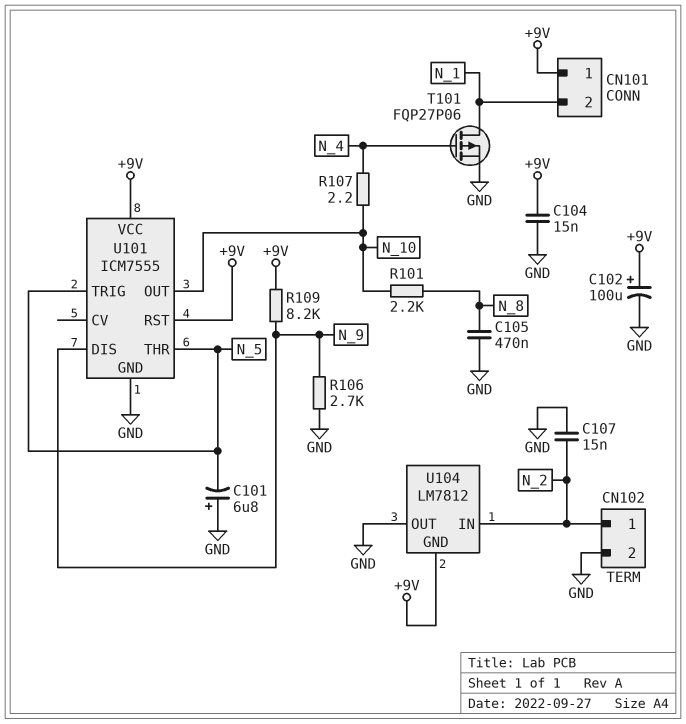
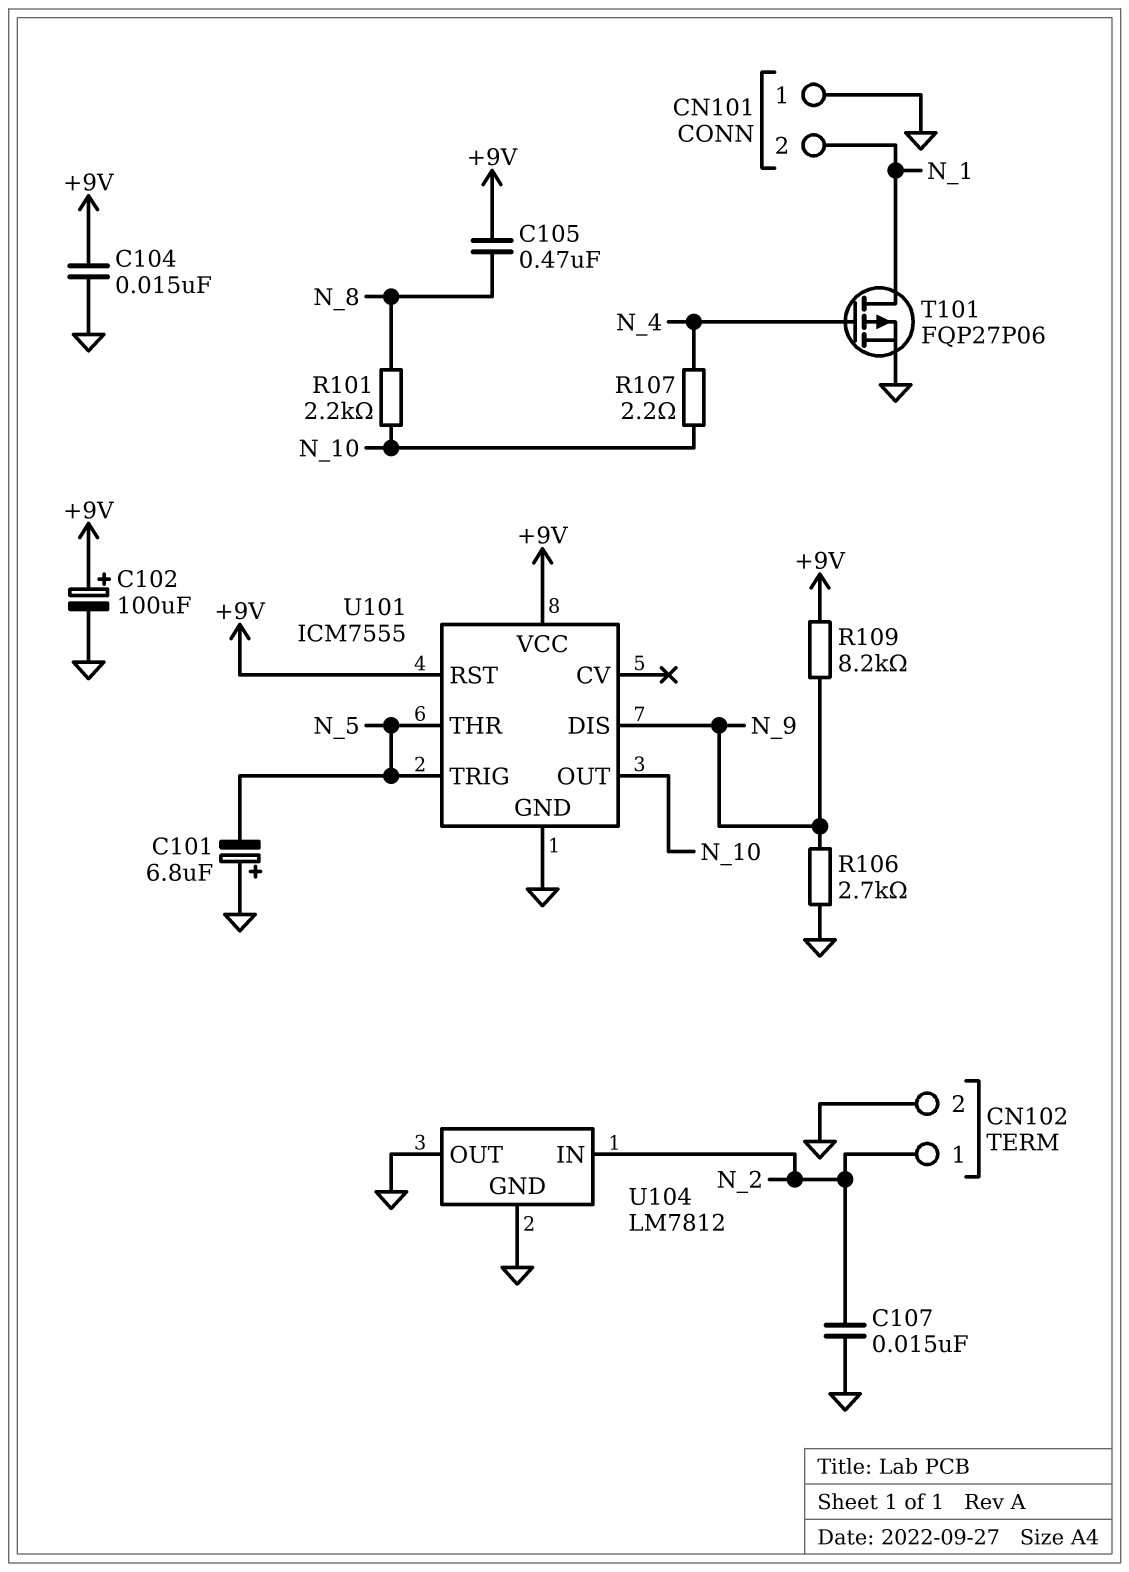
C105: 470nF (GND, N_8) -> 470nF (+9V, N_8)
CN101 pin 1: +9V -> GND
U104 pin GND: +9V -> GND

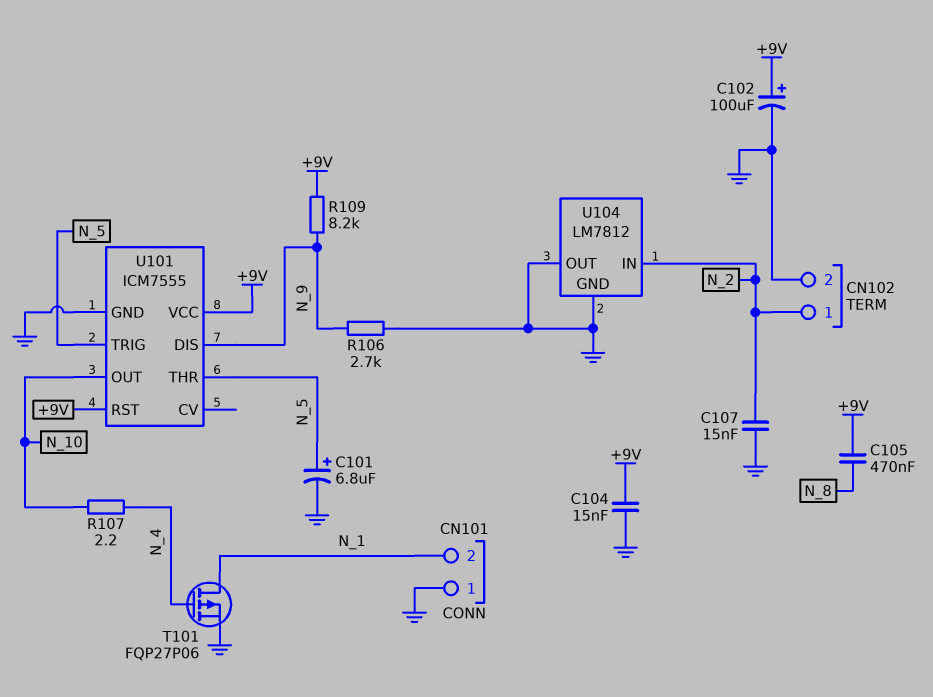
C101: 6.8uF (plus GND, minus N_5) -> 6.8uF (plus N_5, minus GND)
R101: 2.2k (N_8, N_10) -> none

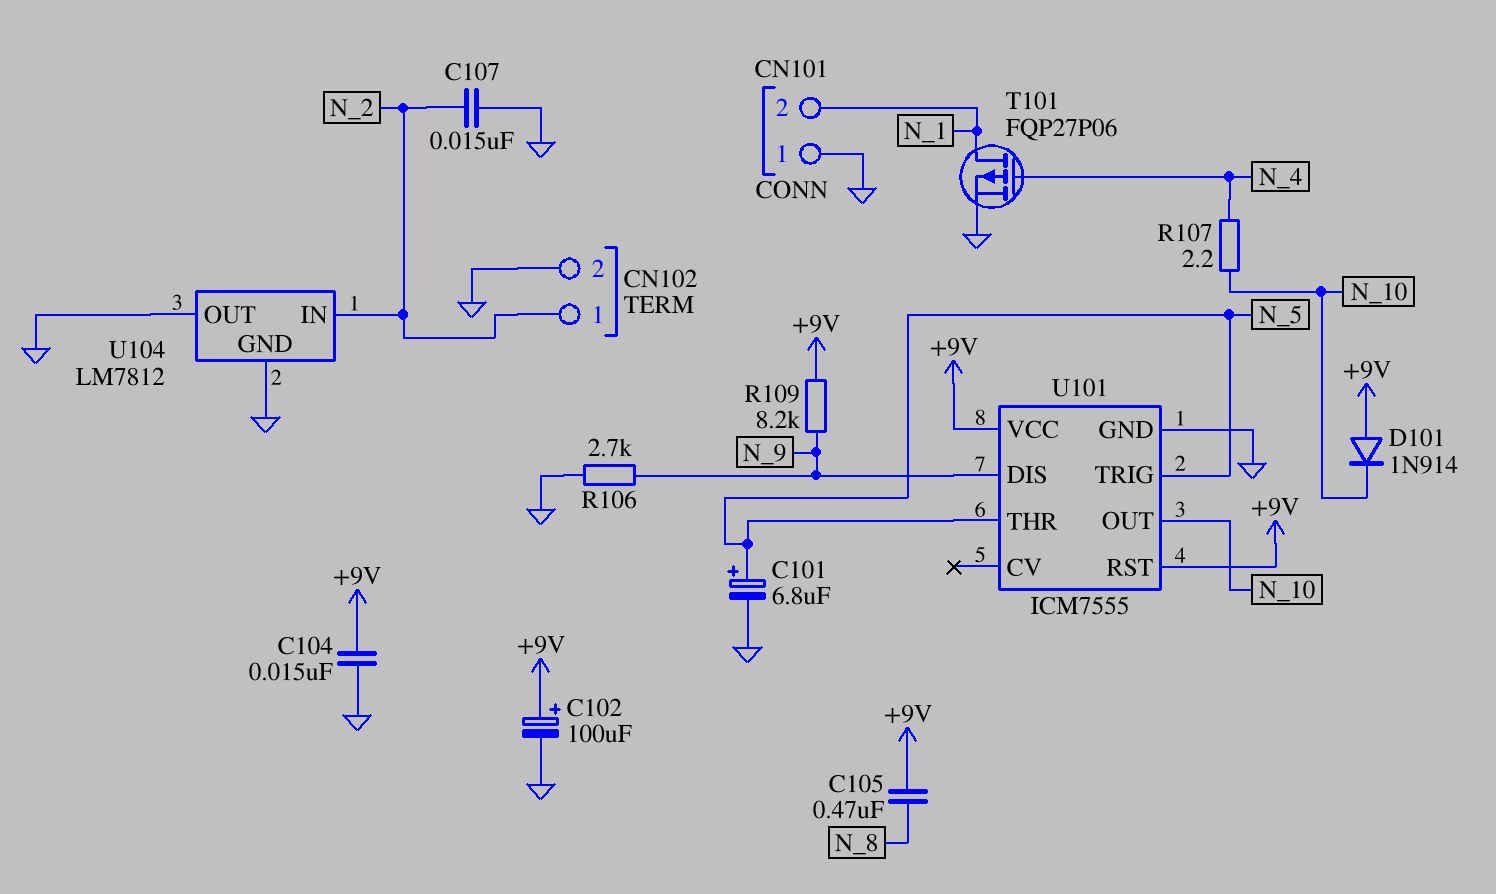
D101: none -> diode 1N914 (A +9V, K N_10)

